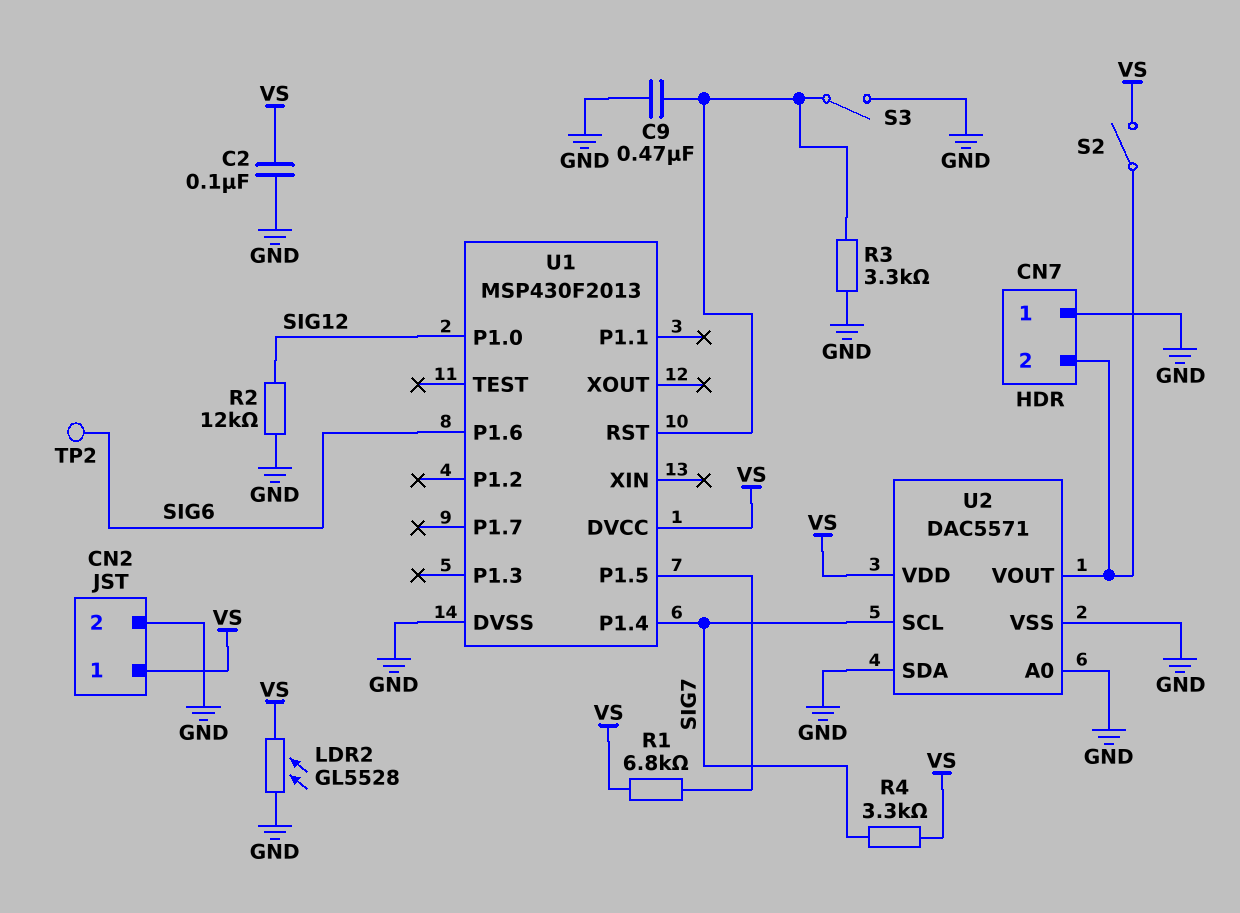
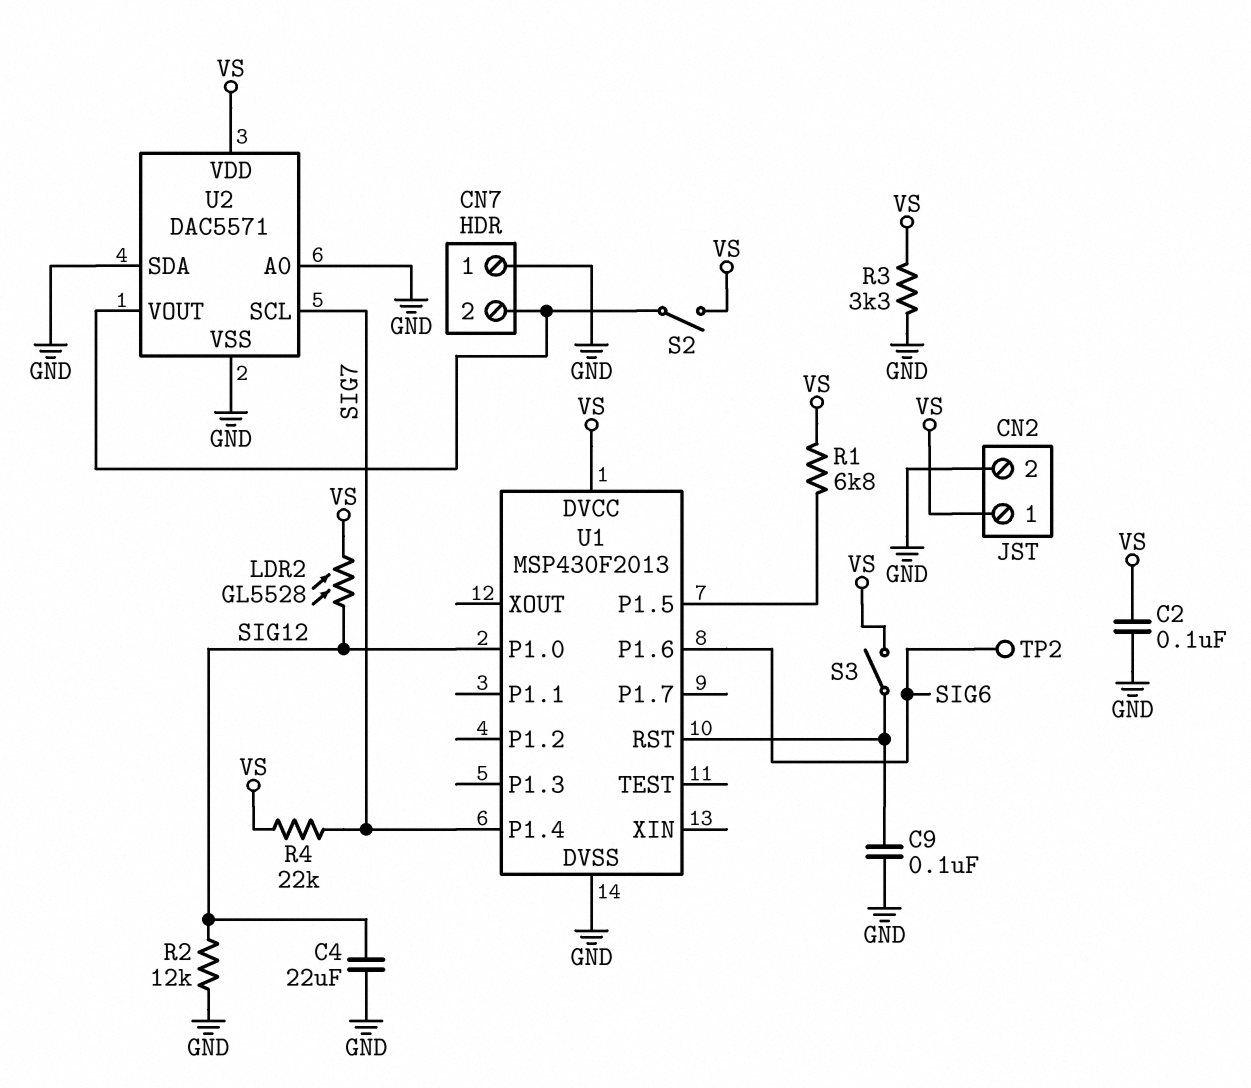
C4: none -> 22uF (GND, SIG12)
C9: 470nF (GND, U1/RST) -> 100nF (GND, U1/RST)
LDR2: GL5528 (GND, VS) -> GL5528 (SIG12, VS)
R3: 3.3k (GND, U1/RST) -> 3.3k (GND, VS)
R4: 3.3k (SIG7, VS) -> 22k (SIG7, VS)
S3: switch (GND, U1/RST) -> switch (U1/RST, VS)

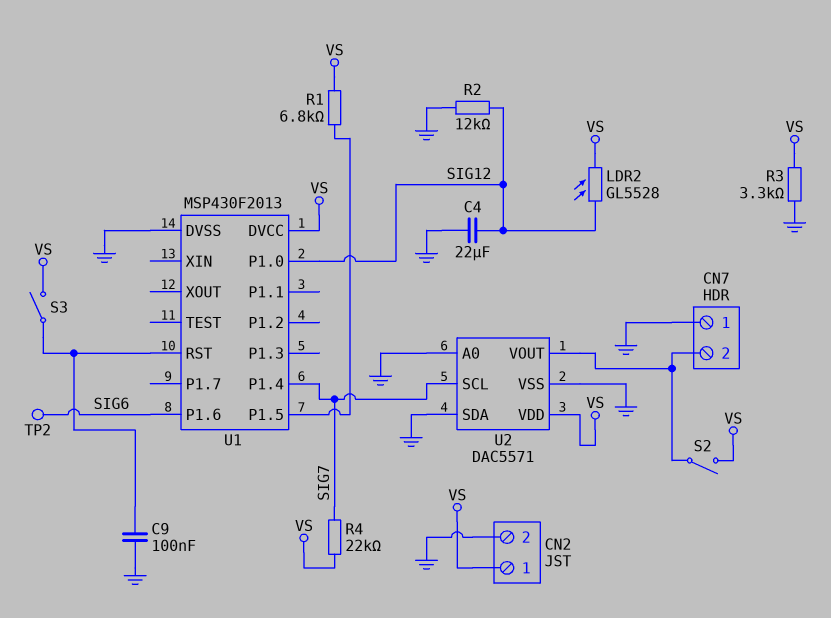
C2: 100nF (GND, VS) -> none

